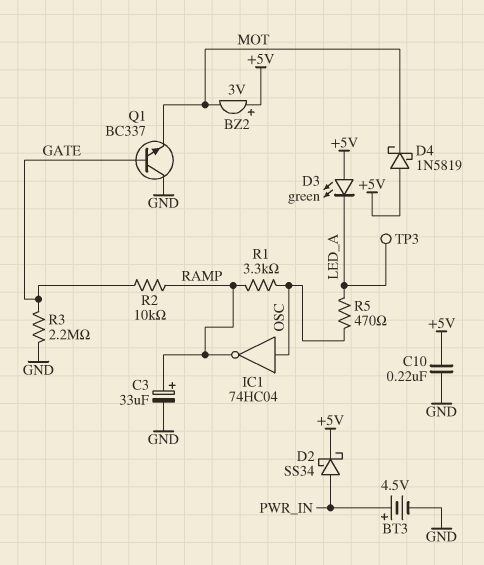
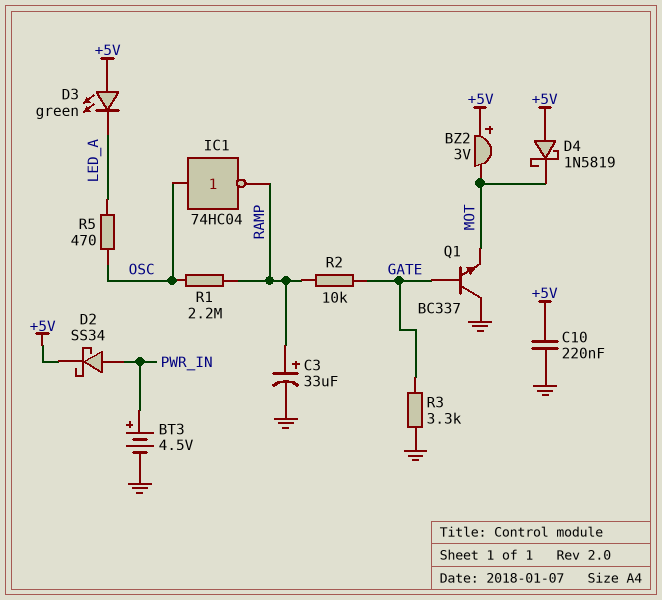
R1: 3.3k (OSC, RAMP) -> 2.2M (OSC, RAMP)
R3: 2.2M (GATE, GND) -> 3.3k (GATE, GND)
TP3: test point (LED_A) -> none

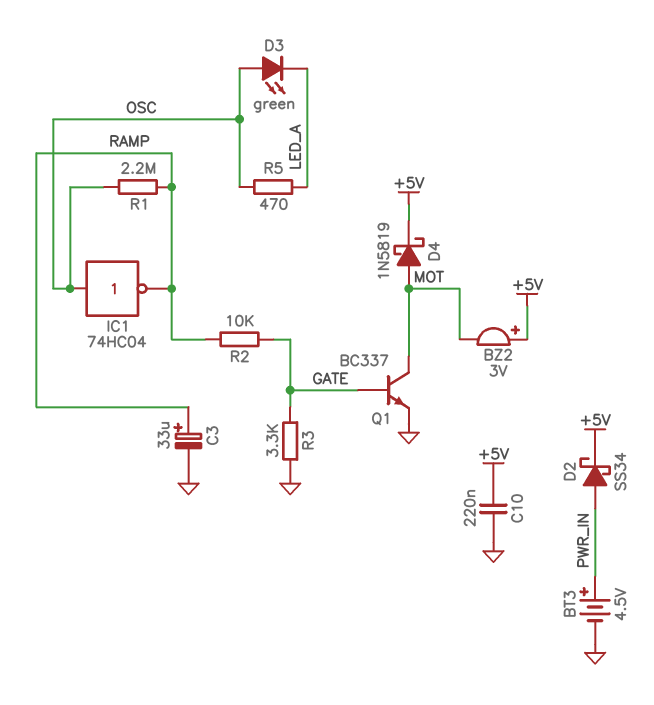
D3: LED green (A +5V, K LED_A) -> LED green (A OSC, K LED_A)
D4: schottky 1N5819 (A +5V, K MOT) -> schottky 1N5819 (A MOT, K +5V)
Q1: NPN BC337 (B GATE, C GND, E MOT) -> NPN BC337 (B GATE, C MOT, E GND)

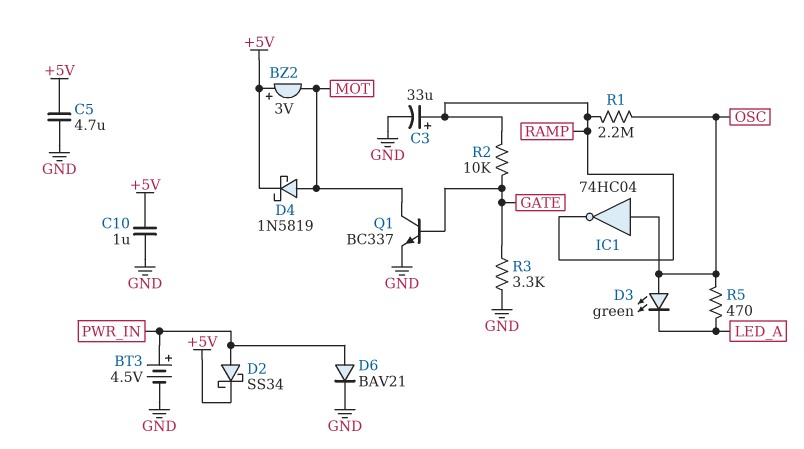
C5: none -> 4.7uF (+5V, GND)
C10: 220nF (+5V, GND) -> 1uF (+5V, GND)
D6: none -> diode BAV21 (A PWR_IN, K GND)

